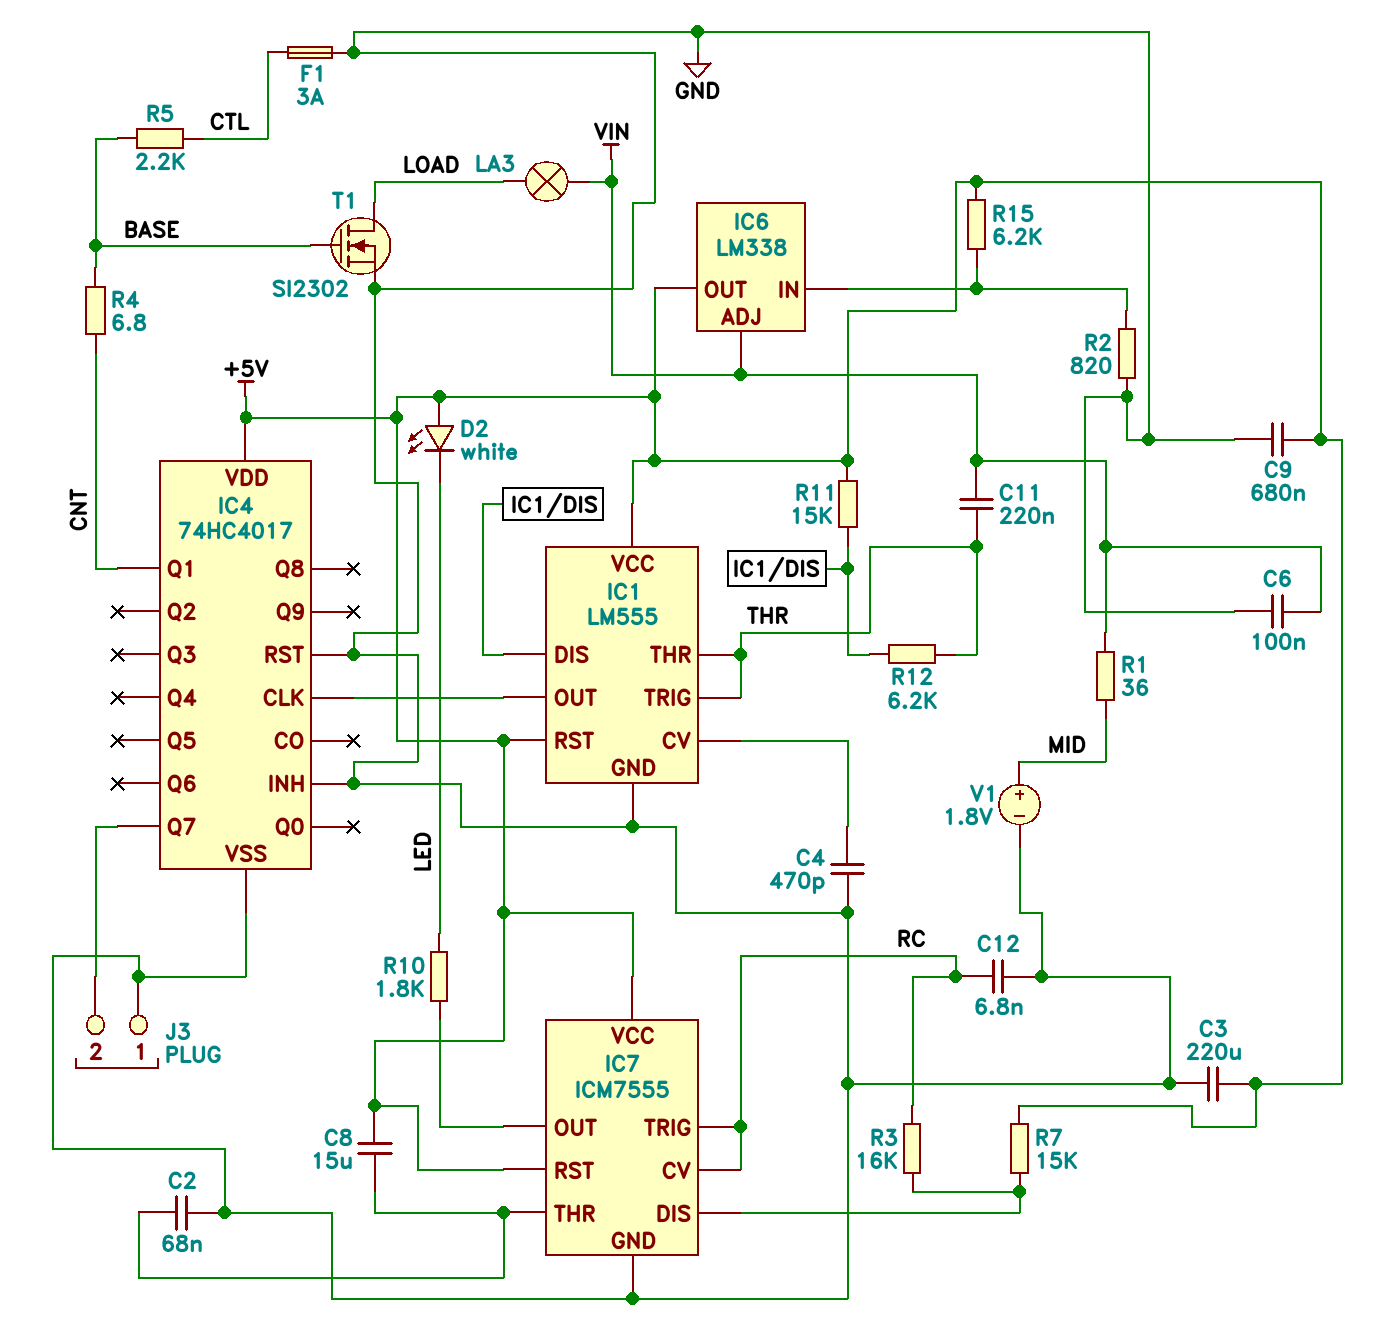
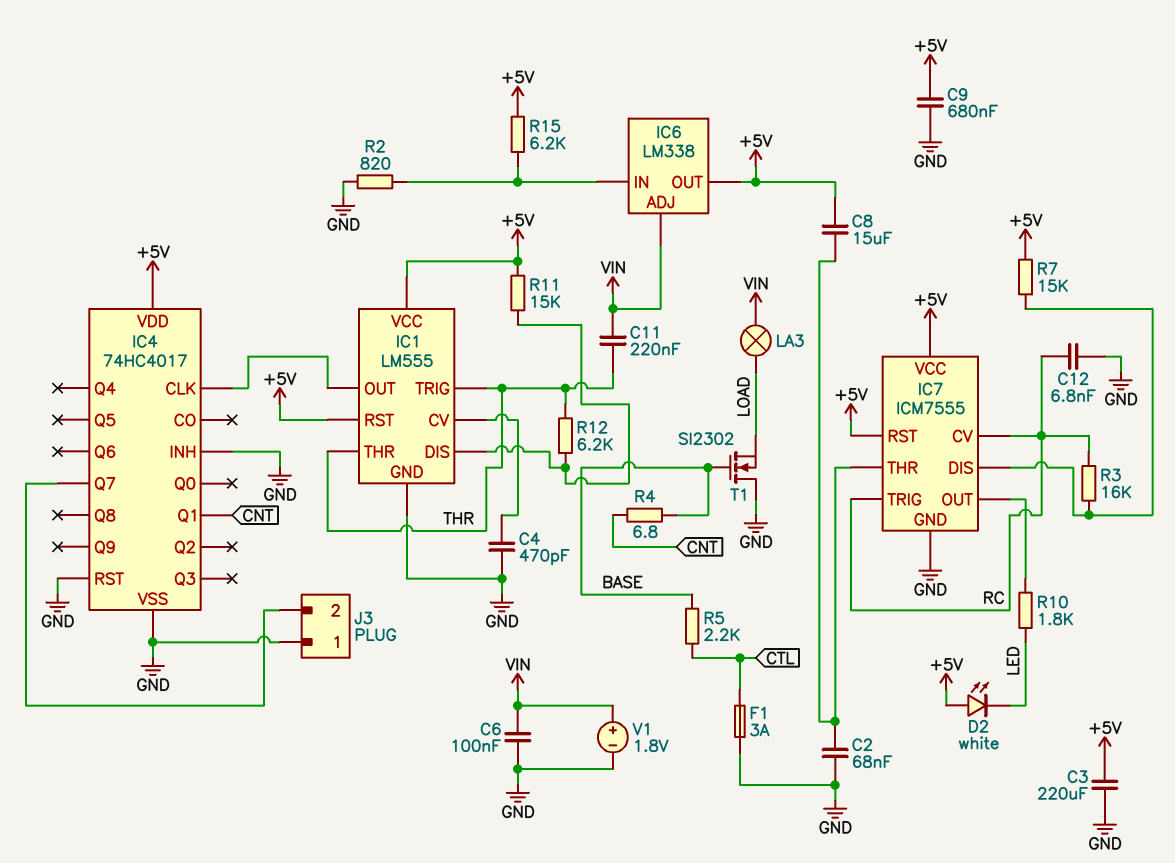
R1: 36 (MID, VIN) -> none
T1: NMOS SI2302 (G BASE, D LOAD, S GND) -> NMOS SI2302 (G BASE, D GND, S LOAD)
V1: 1.8V (plus MID, minus GND) -> 1.8V (plus VIN, minus GND)

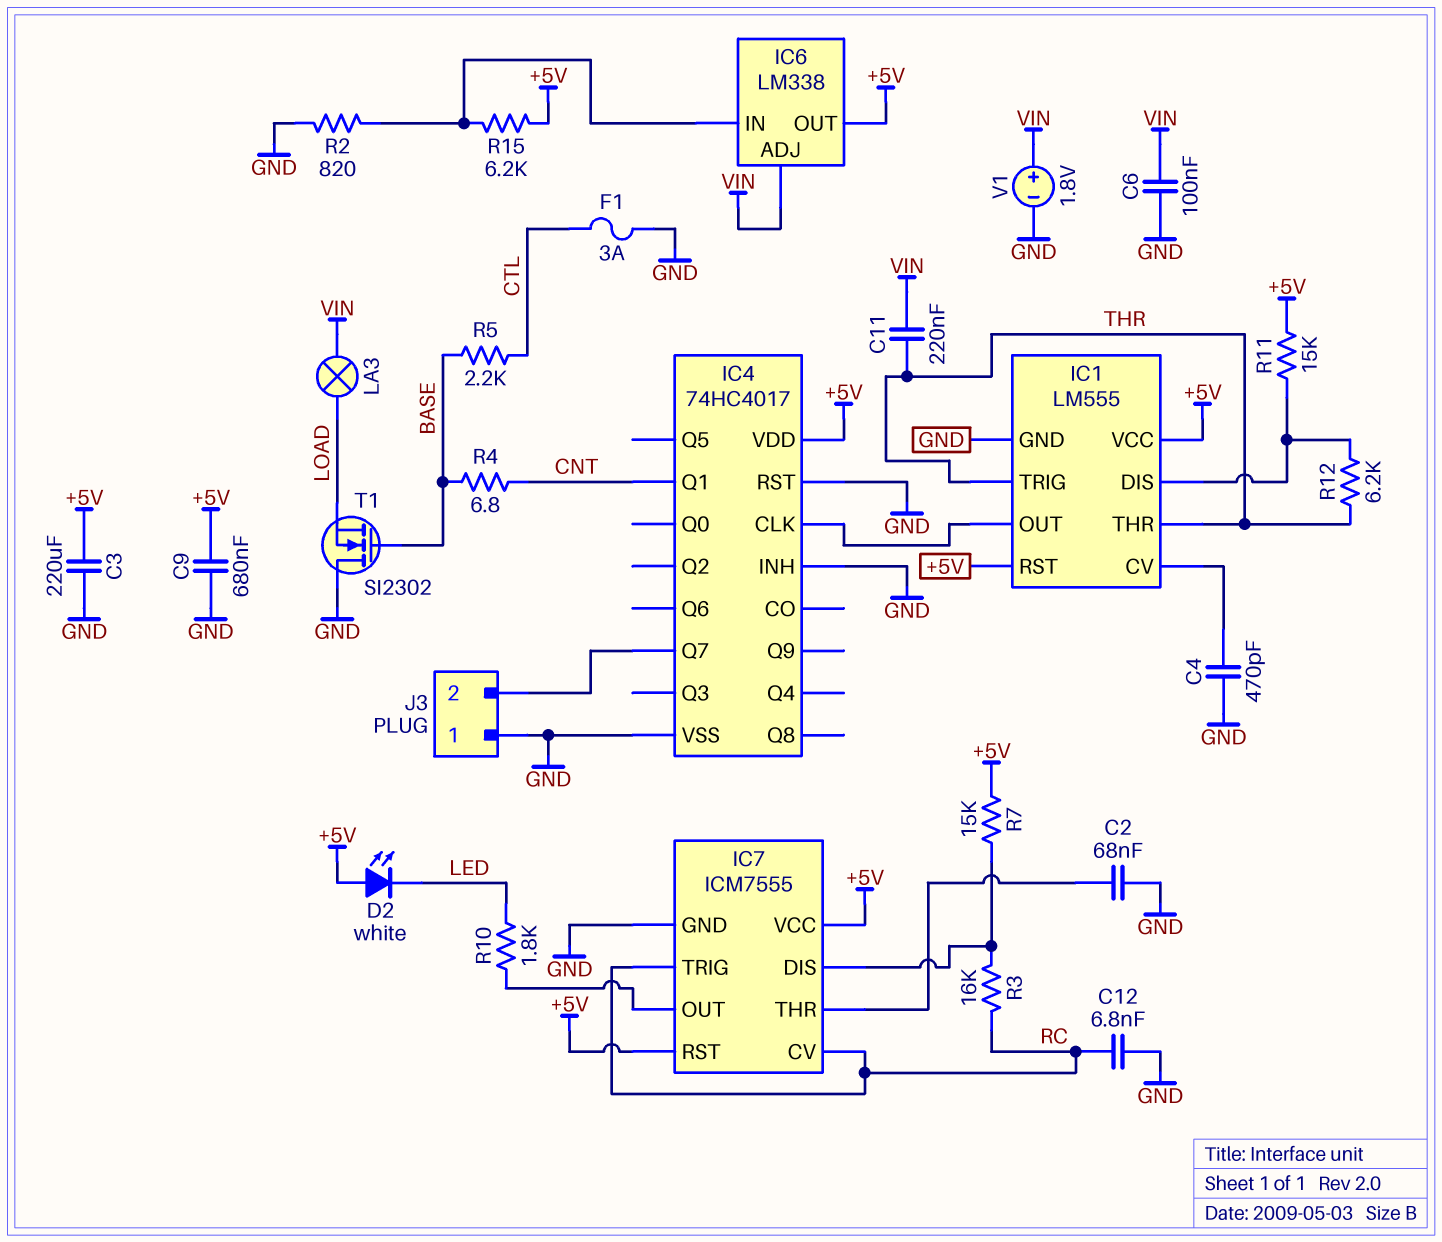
C8: 15uF (+5V, IC7/THR) -> none

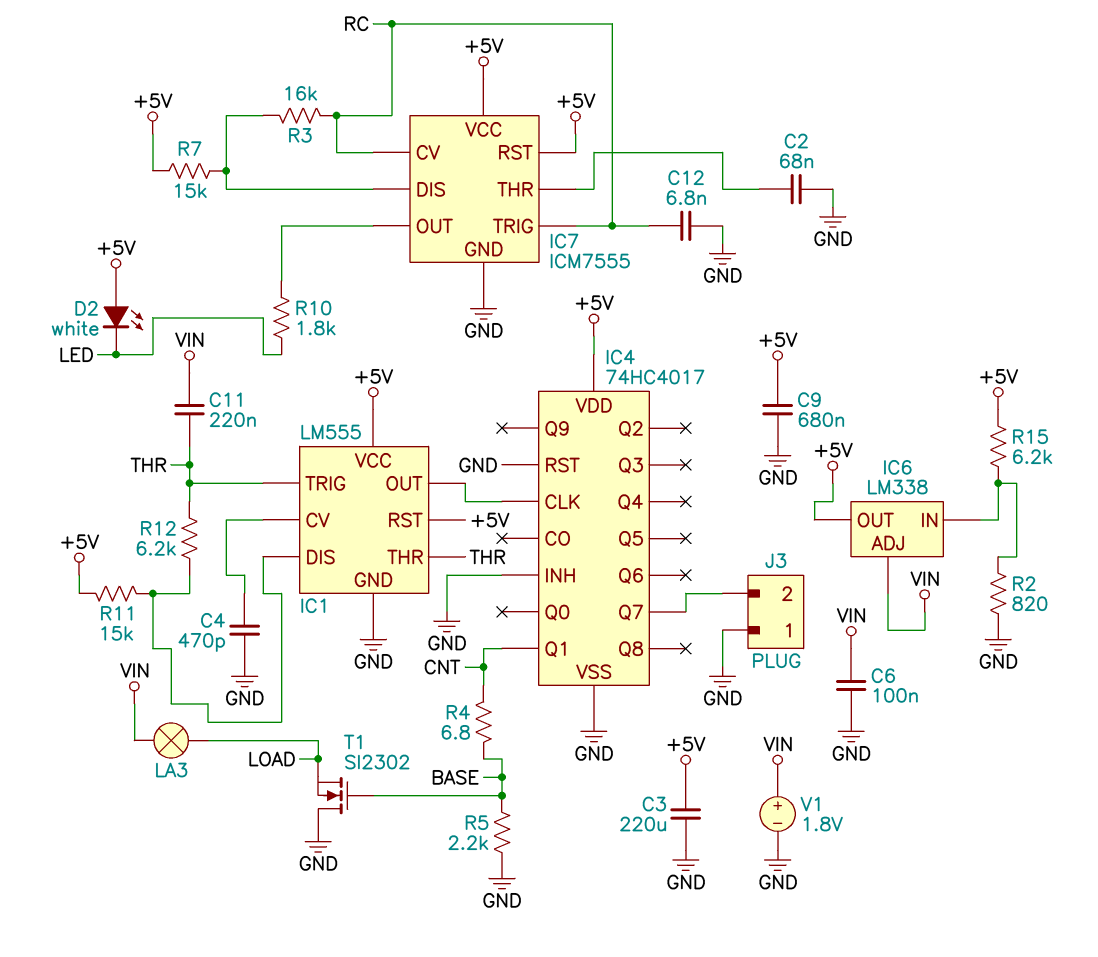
F1: 3A (CTL, GND) -> none
R5: 2.2k (BASE, CTL) -> 2.2k (BASE, GND)

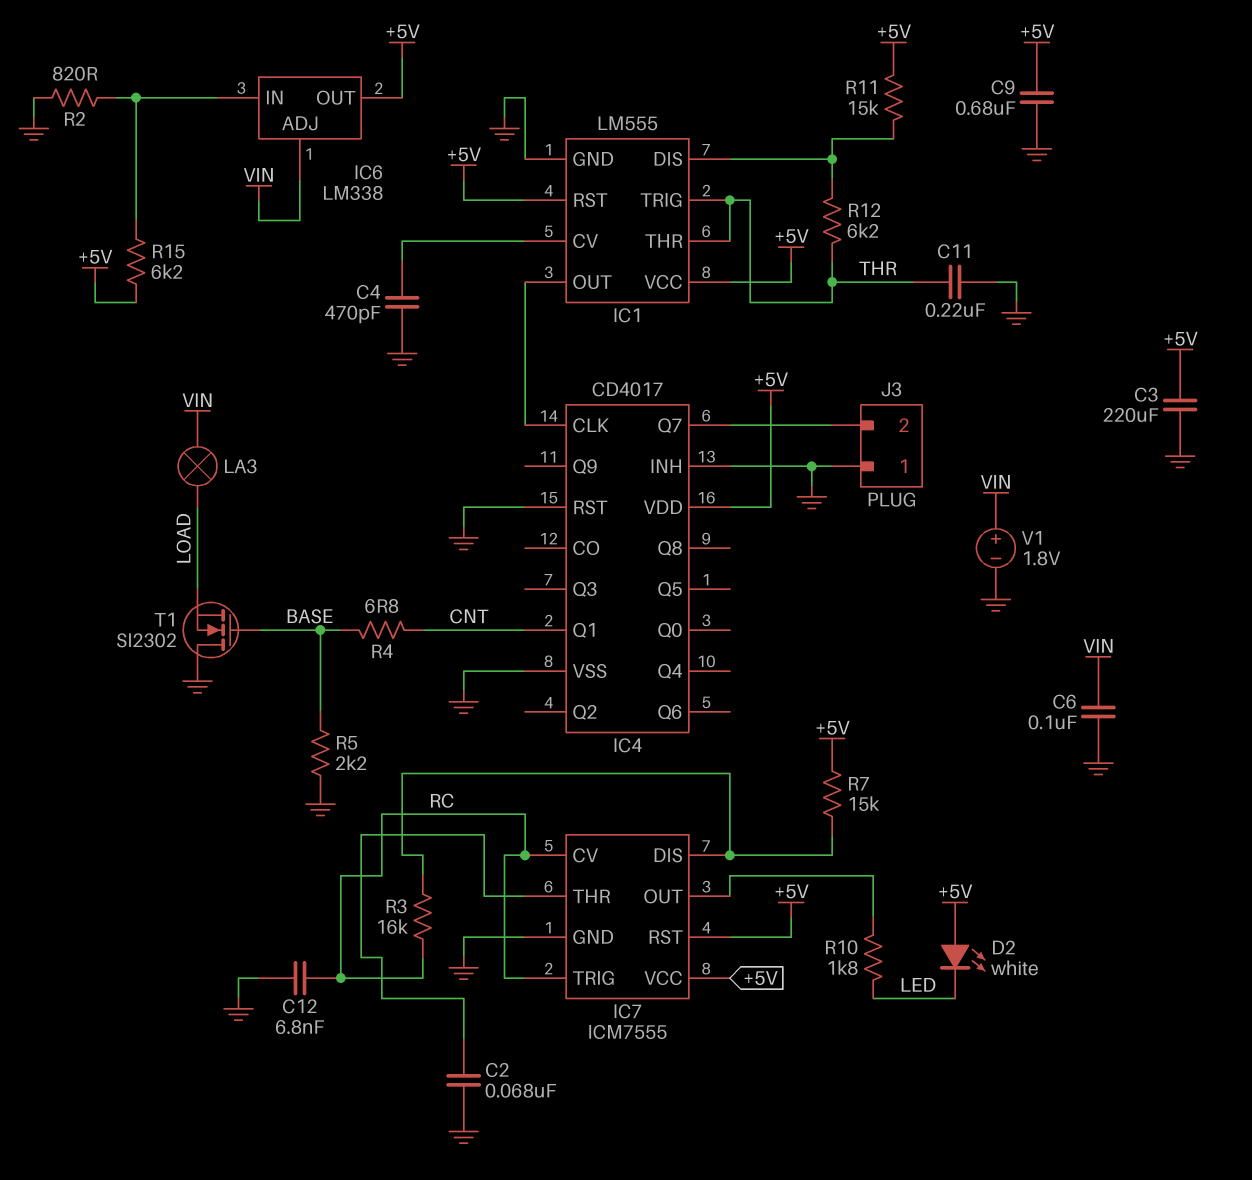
C11: 220nF (THR, VIN) -> 220nF (GND, THR)
IC4: 74HC4017 -> CD4017

